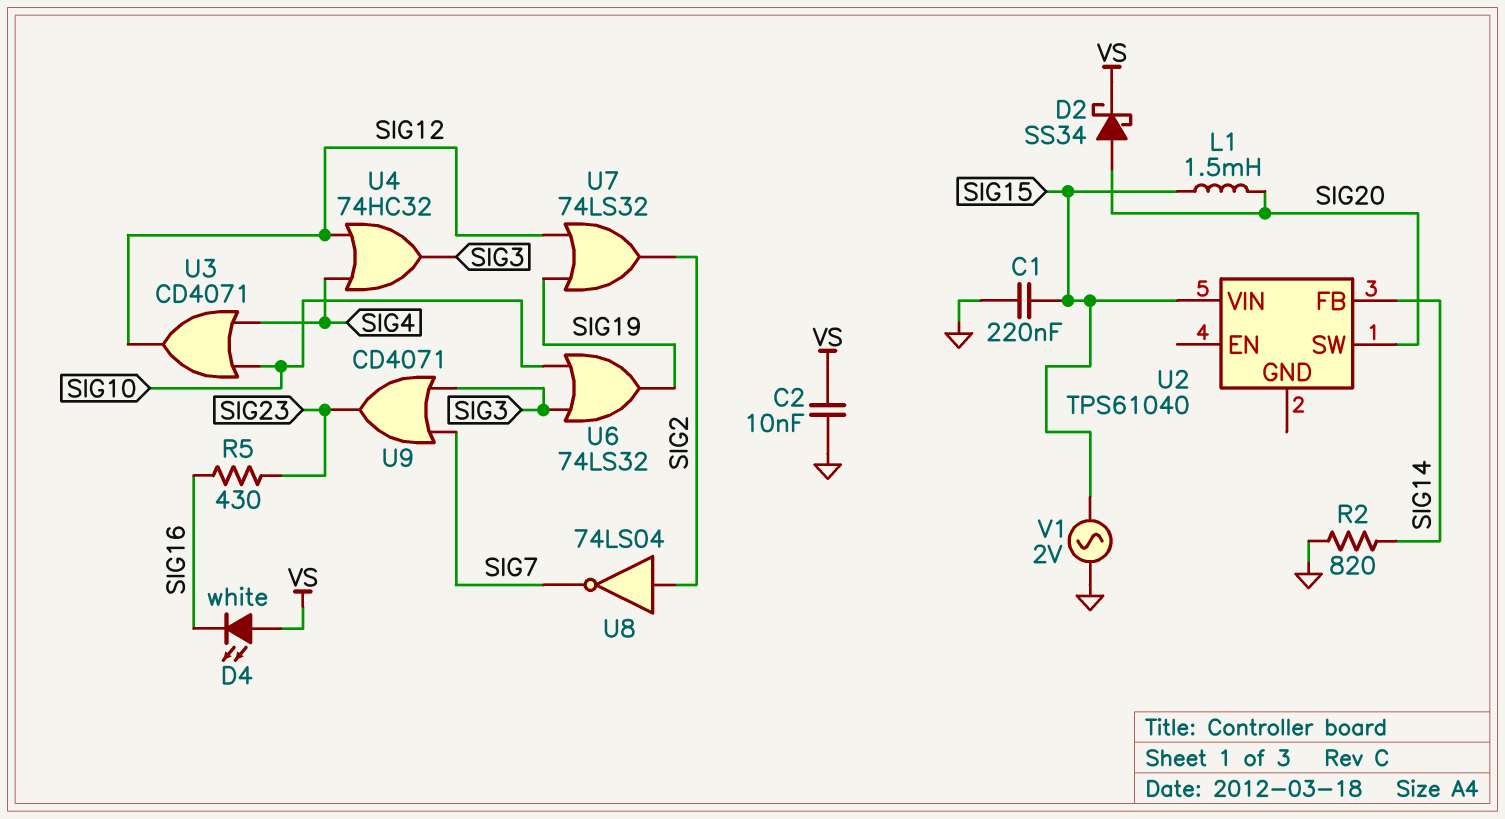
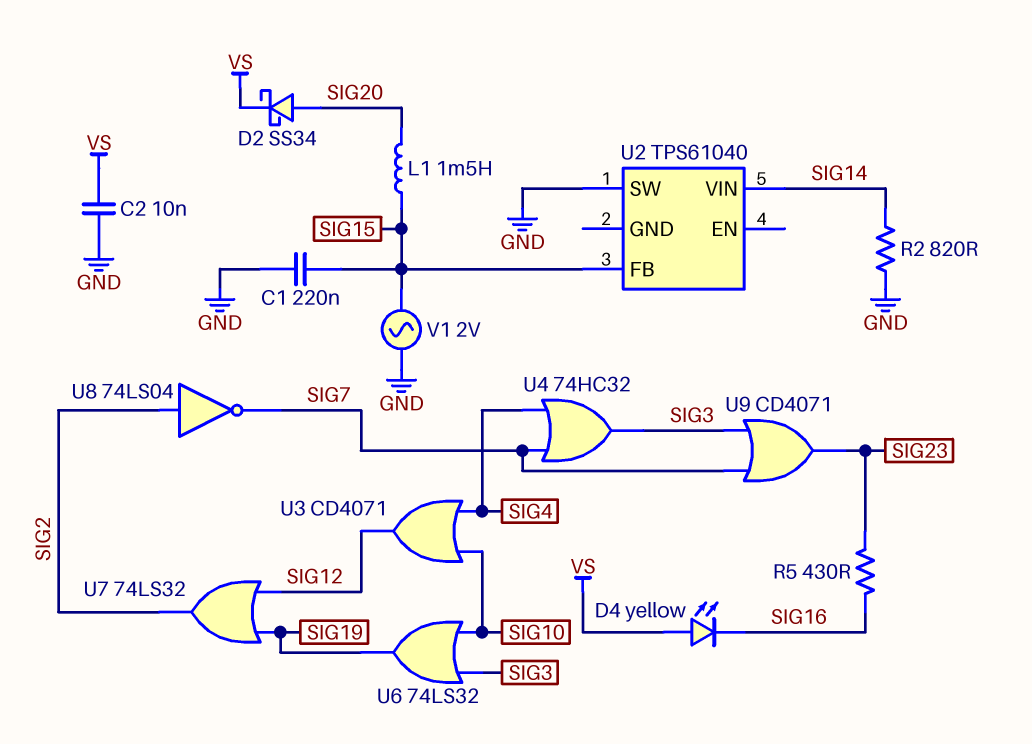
D4: LED white (A VS, K SIG16) -> LED yellow (A VS, K SIG16)
U2 pin FB: SIG14 -> SIG15
U2 pin SW: SIG20 -> GND
U2 pin VIN: SIG15 -> SIG14
U4: OR 74HC32 (in SIG4, in SIG12, out SIG3) -> OR 74HC32 (in SIG4, in SIG7, out SIG3)

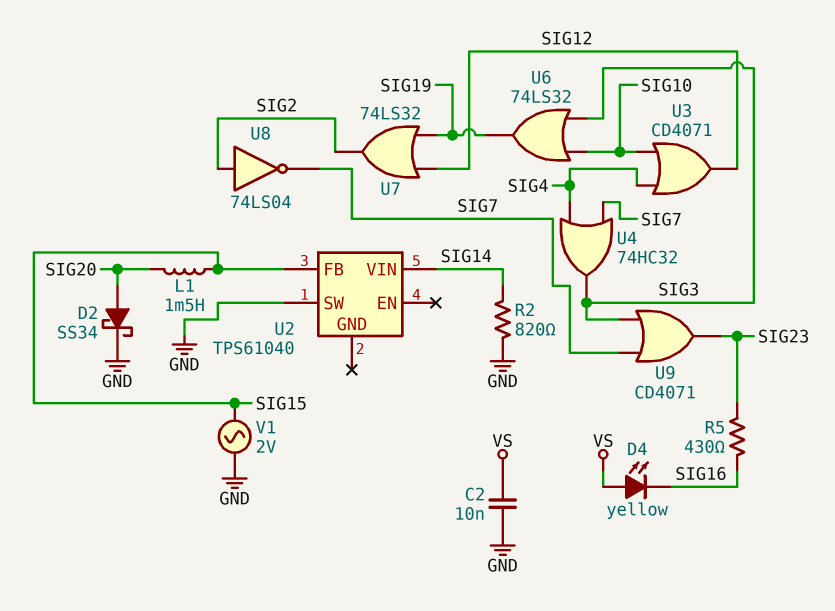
C1: 220nF (GND, SIG15) -> none
D2: schottky SS34 (A SIG20, K VS) -> schottky SS34 (A SIG20, K GND)

